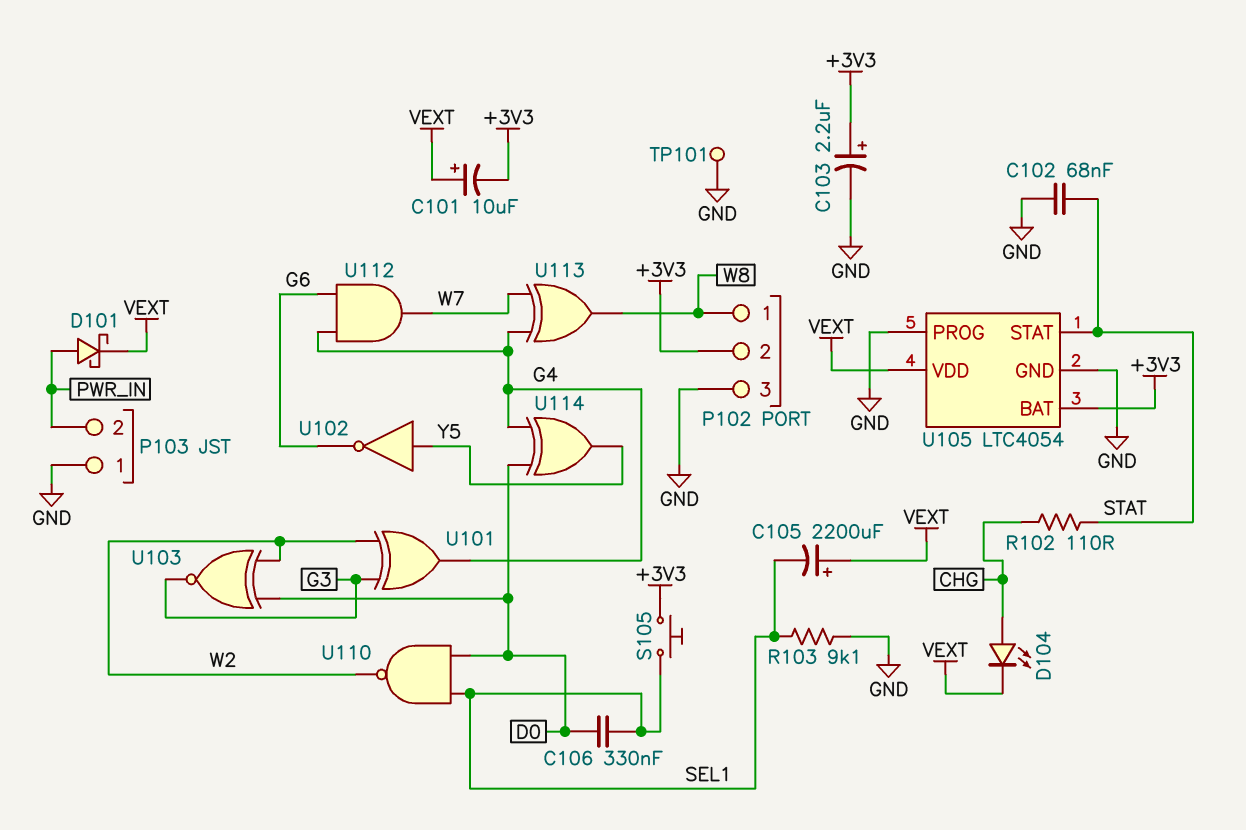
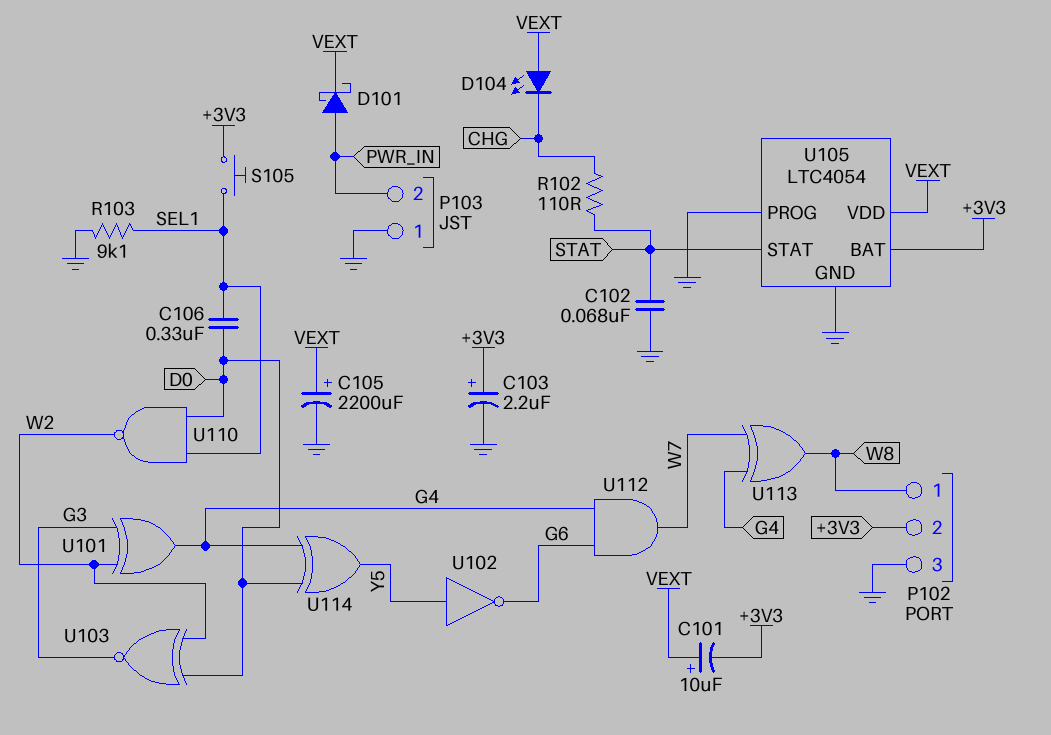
C105: 2200uF (plus VEXT, minus SEL1) -> 2200uF (plus VEXT, minus GND)
D104: LED (A CHG, K VEXT) -> LED (A VEXT, K CHG)
TP101: test point (GND) -> none

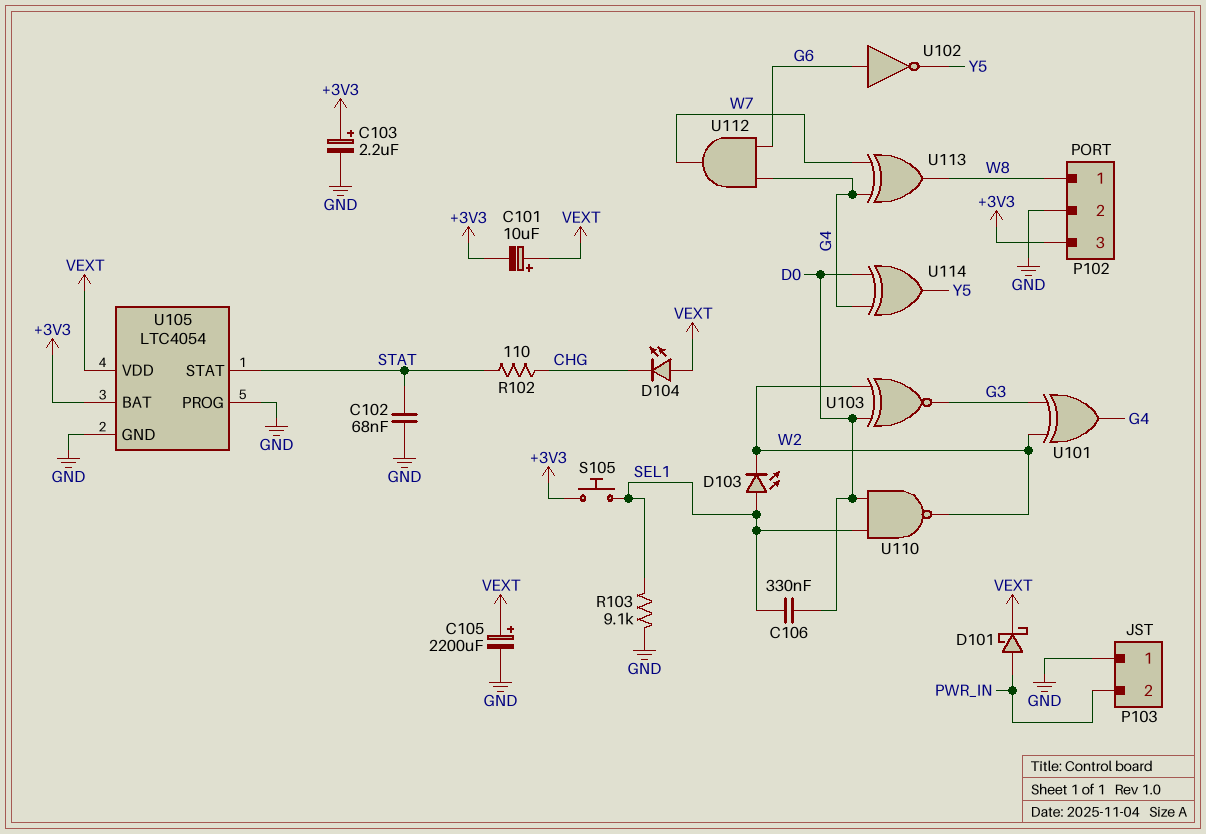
D103: none -> LED (A SEL1, K W2)
P102 pin 2: +3V3 -> GND
P102 pin 3: GND -> +3V3
U102: NOT (in Y5, out G6) -> NOT (in G6, out Y5)

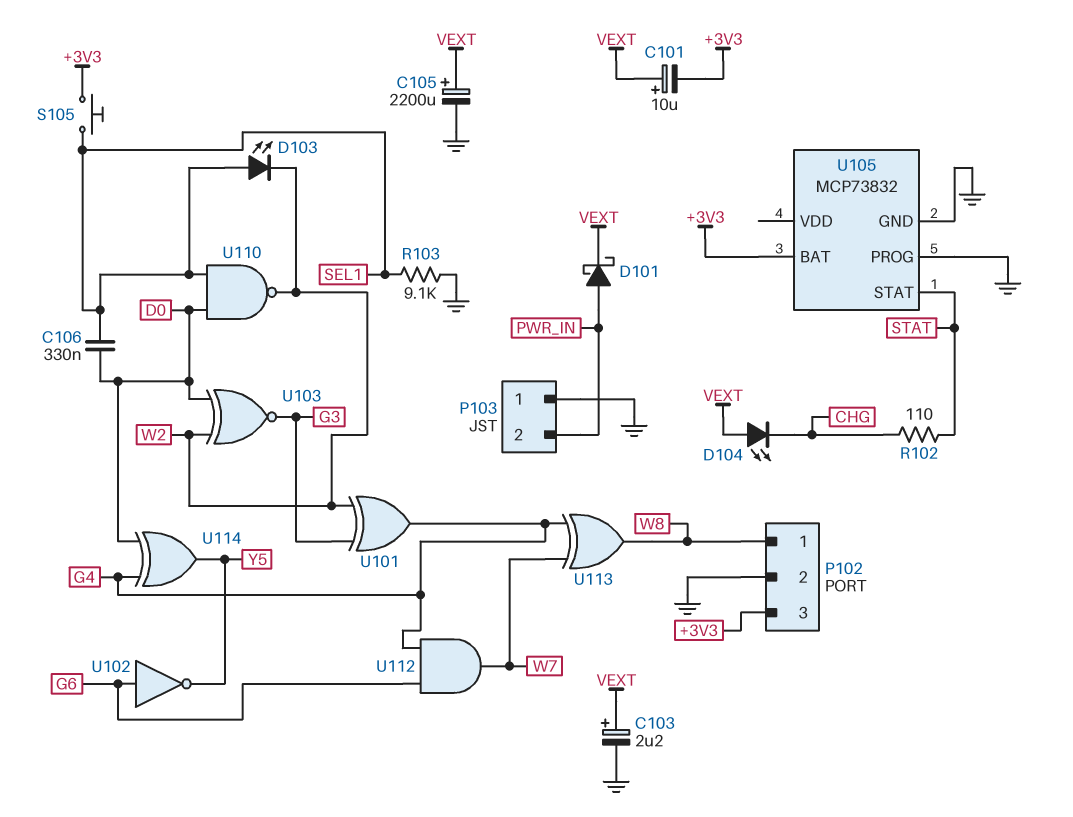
C102: 68nF (GND, STAT) -> none
C103: 2.2uF (plus +3V3, minus GND) -> 2.2uF (plus VEXT, minus GND)
U105: LTC4054 -> MCP73832
U105 pin VDD: VEXT -> none

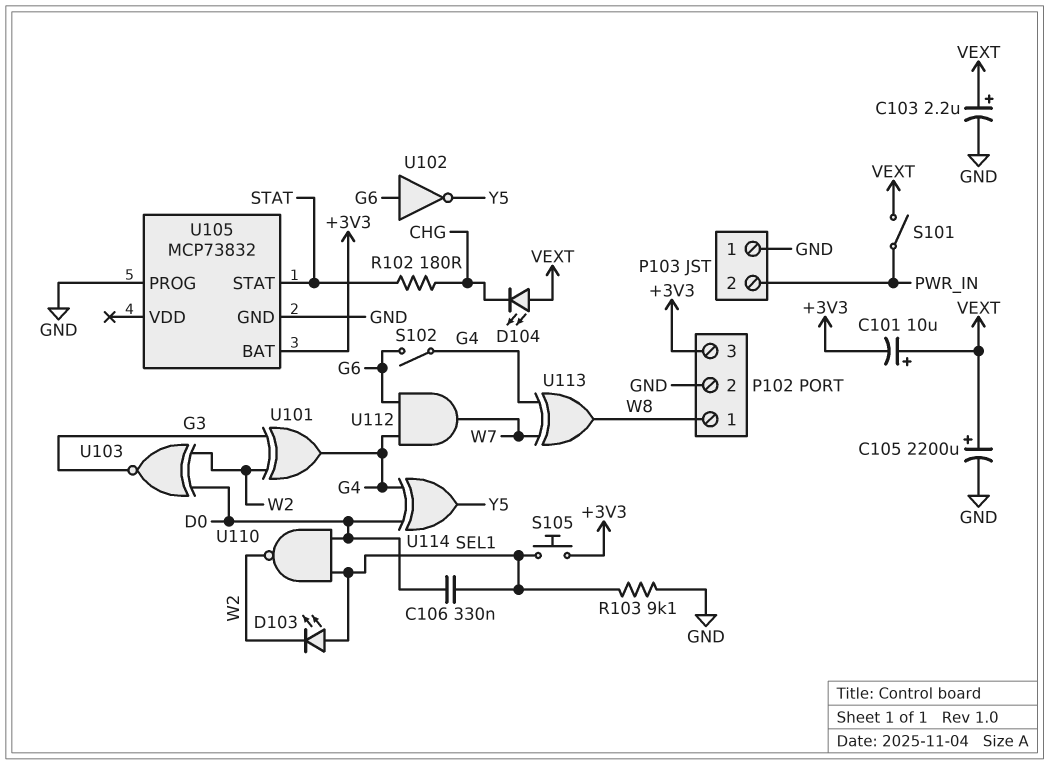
D101: schottky (A PWR_IN, K VEXT) -> none
R102: 110 (CHG, STAT) -> 180 (CHG, STAT)
S101: none -> switch (PWR_IN, VEXT)
S102: none -> switch (G4, G6)

